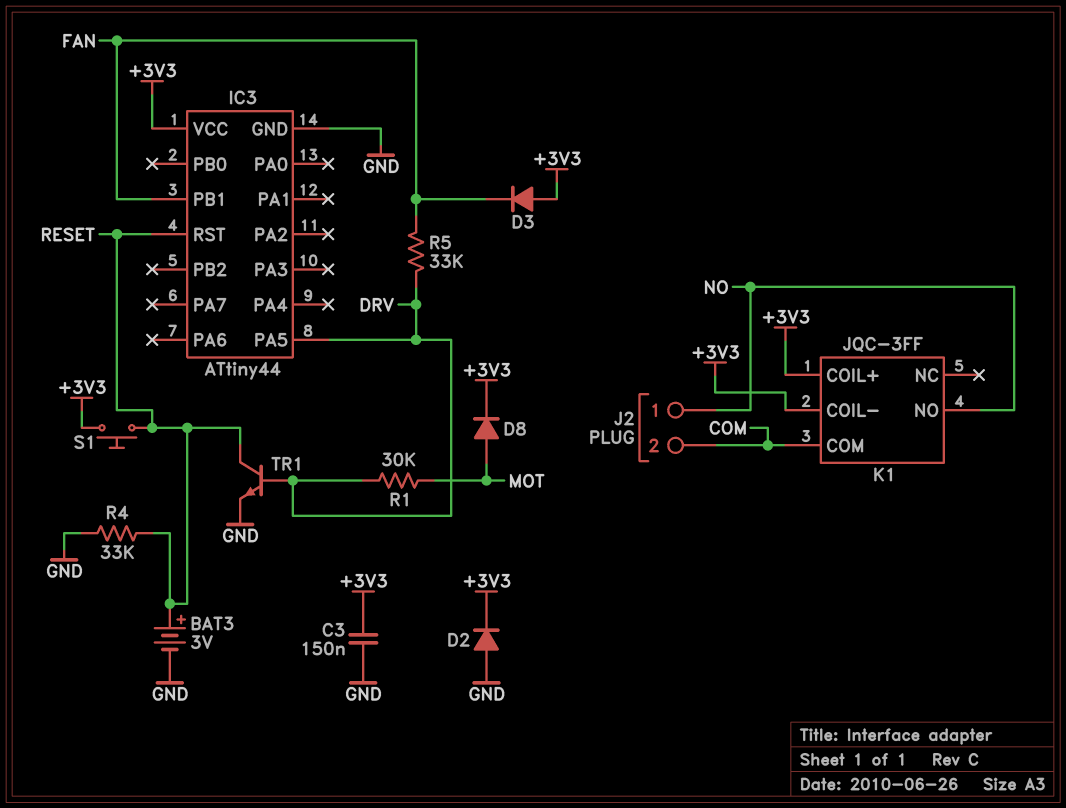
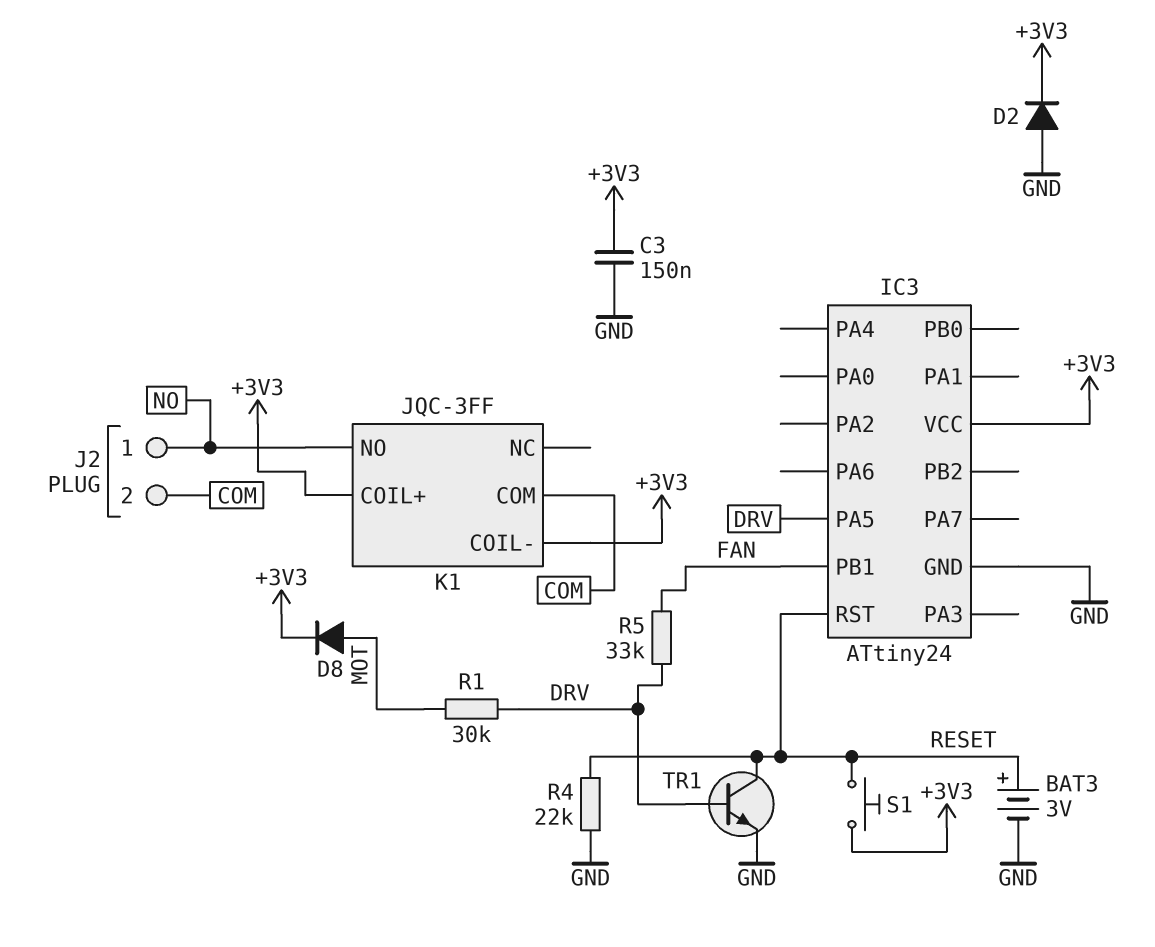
D3: diode (A +3V3, K FAN) -> none
IC3: ATtiny44 -> ATtiny24
R4: 33k (GND, RESET) -> 22k (GND, RESET)

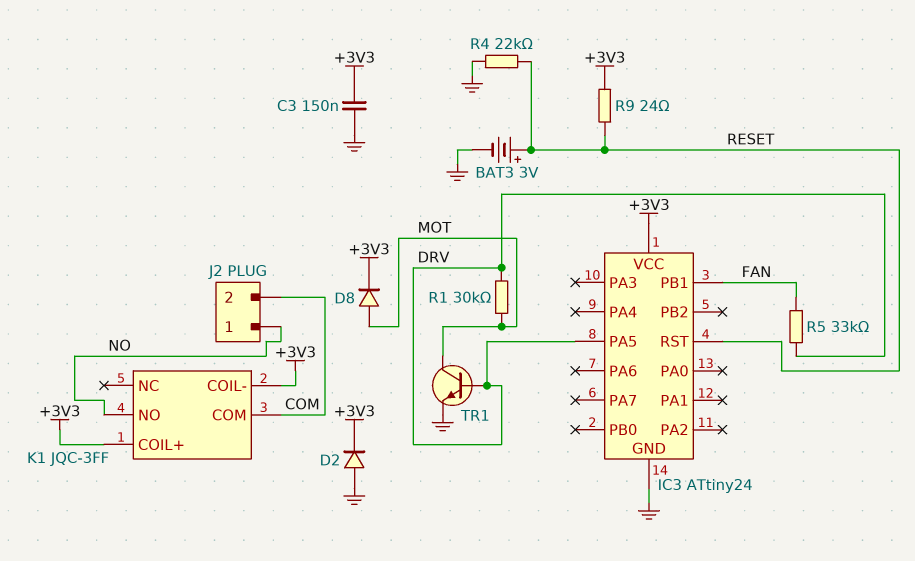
R9: none -> 24 (+3V3, RESET)
S1: button (+3V3, RESET) -> none
TR1: NPN (B DRV, C RESET, E GND) -> NPN (B DRV, C MOT, E GND)

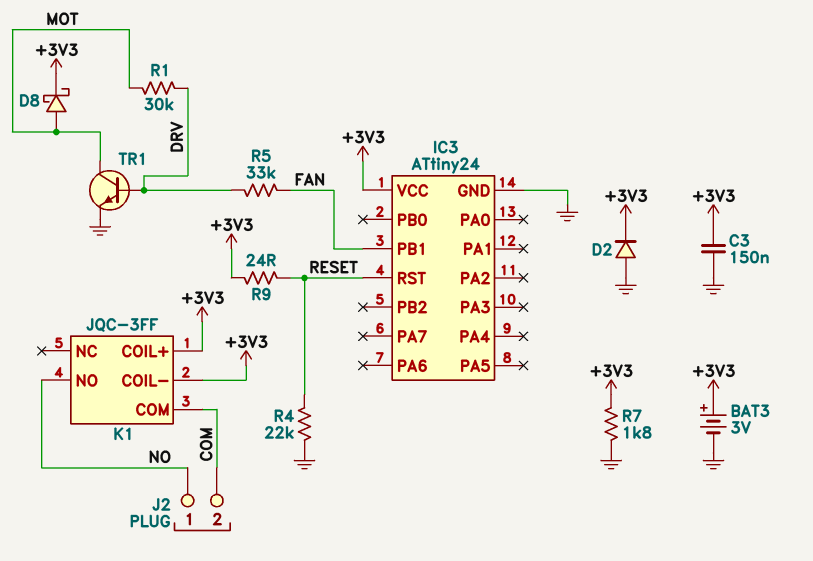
BAT3: 3V (plus RESET, minus GND) -> 3V (plus +3V3, minus GND)
D8: diode (A MOT, K +3V3) -> schottky (A MOT, K +3V3)
IC3 pin PA5: DRV -> none
R7: none -> 1.8k (+3V3, GND)

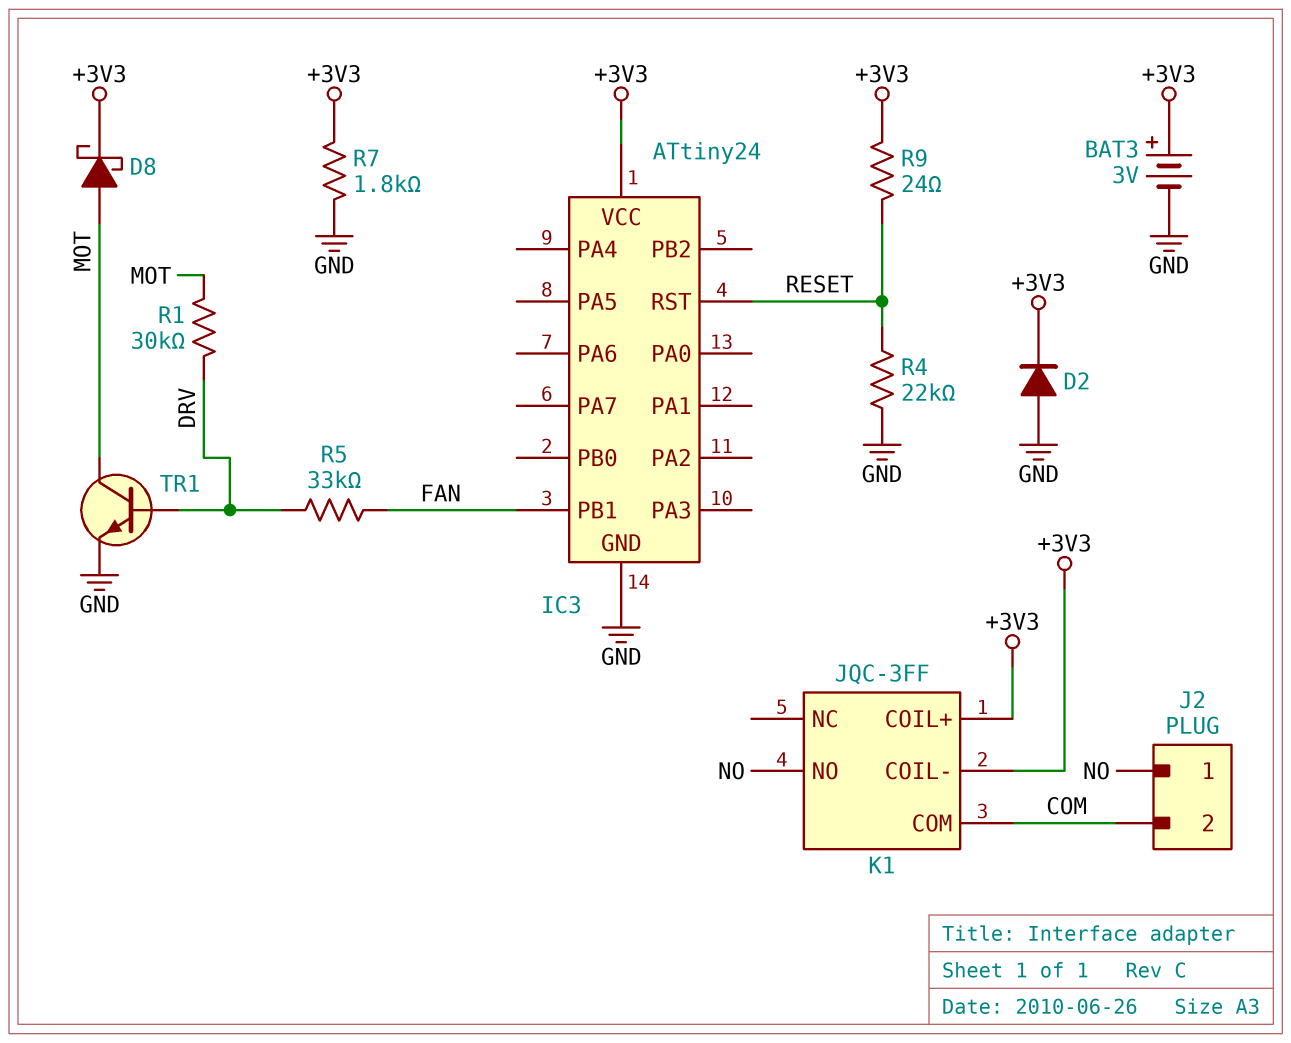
C3: 150nF (+3V3, GND) -> none

